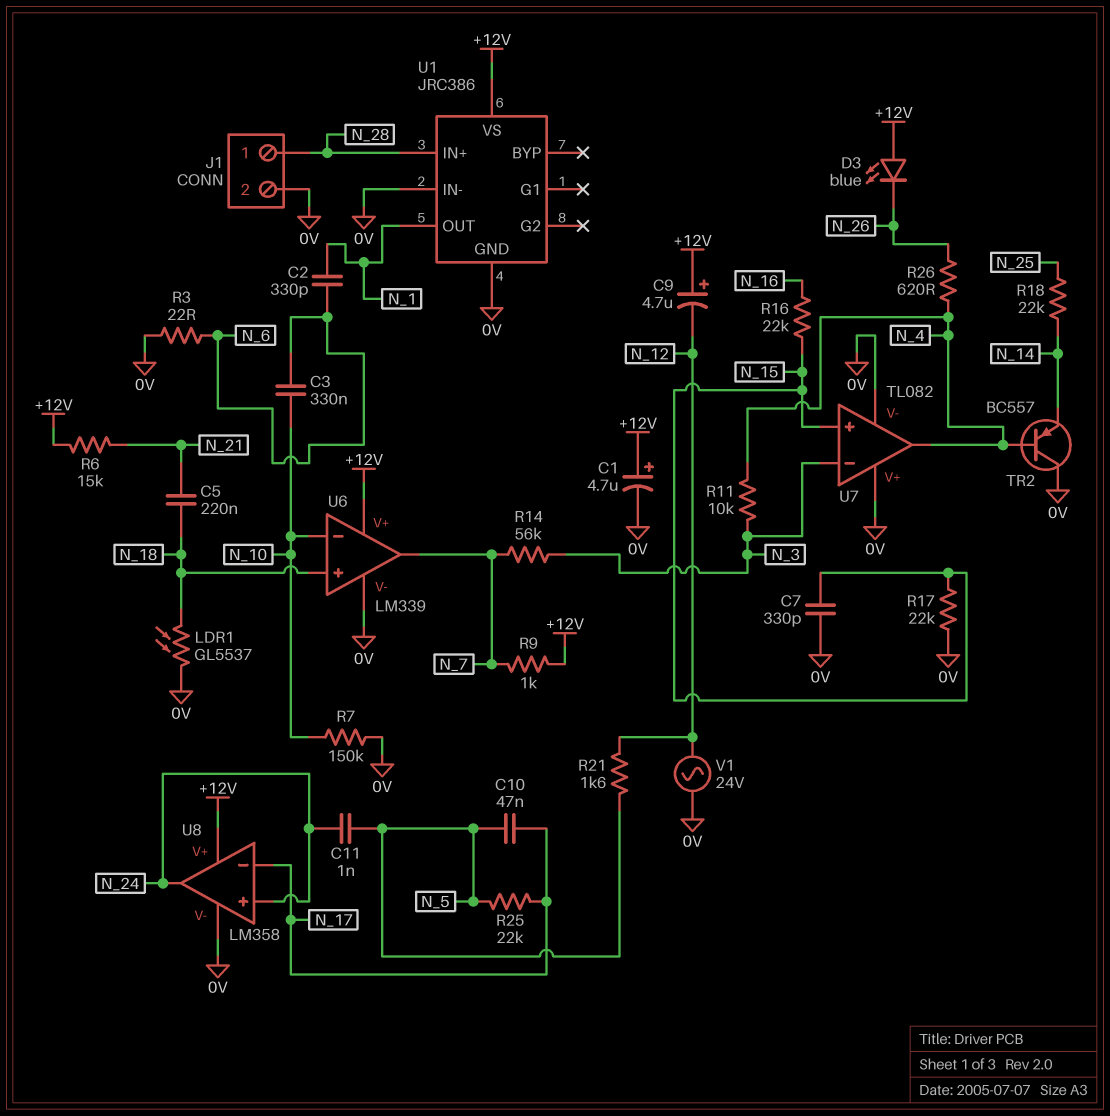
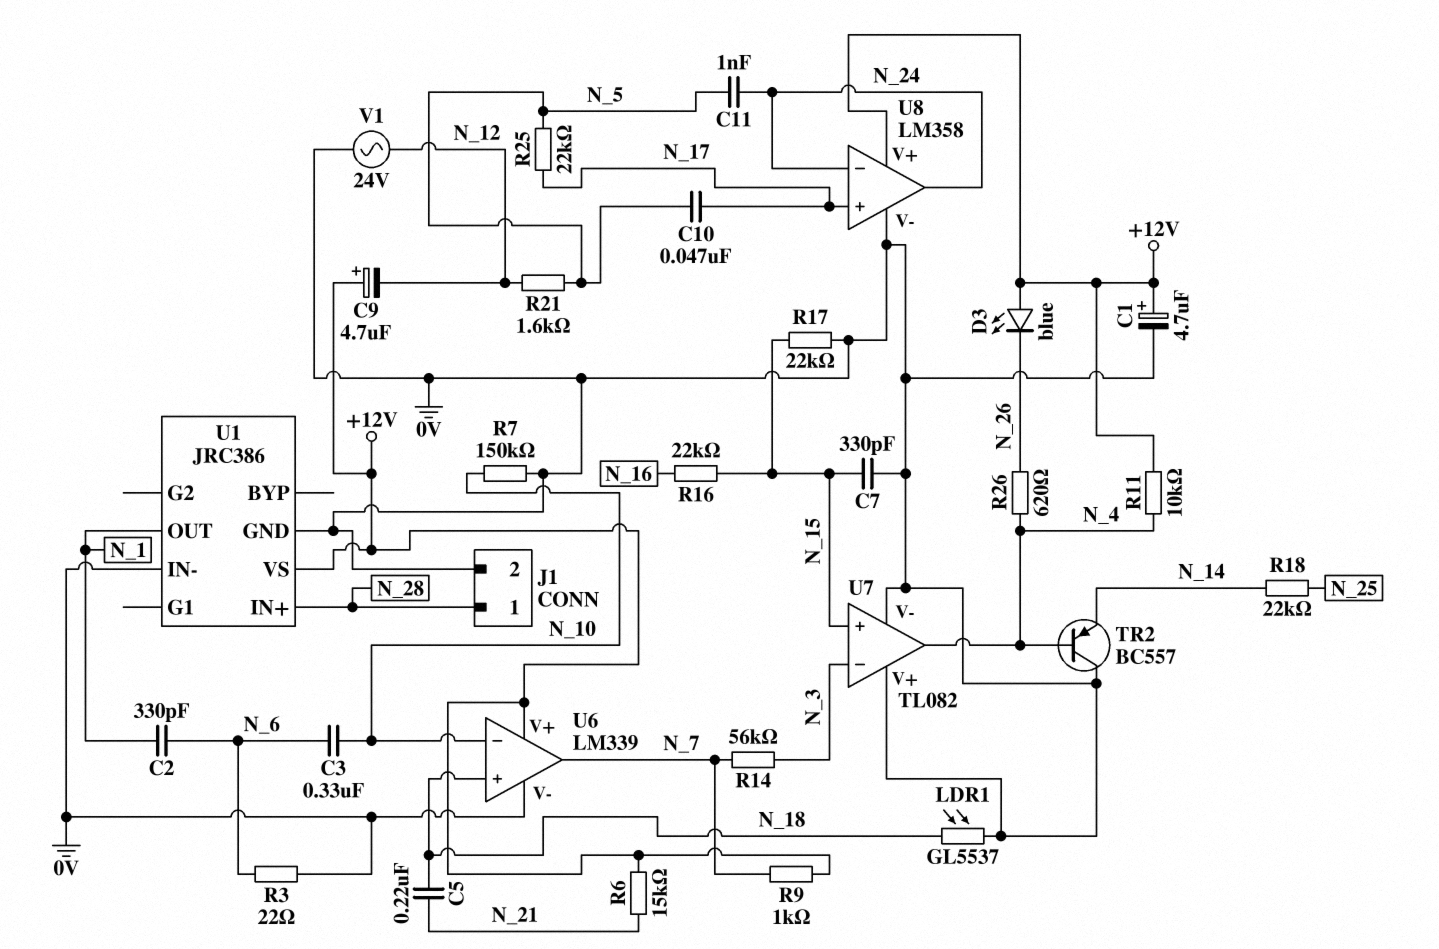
R11: 10k (N_3, N_4) -> 10k (+12V, N_4)
U8 pin in+: N_24 -> N_17
U8 pin in-: N_17 -> N_24

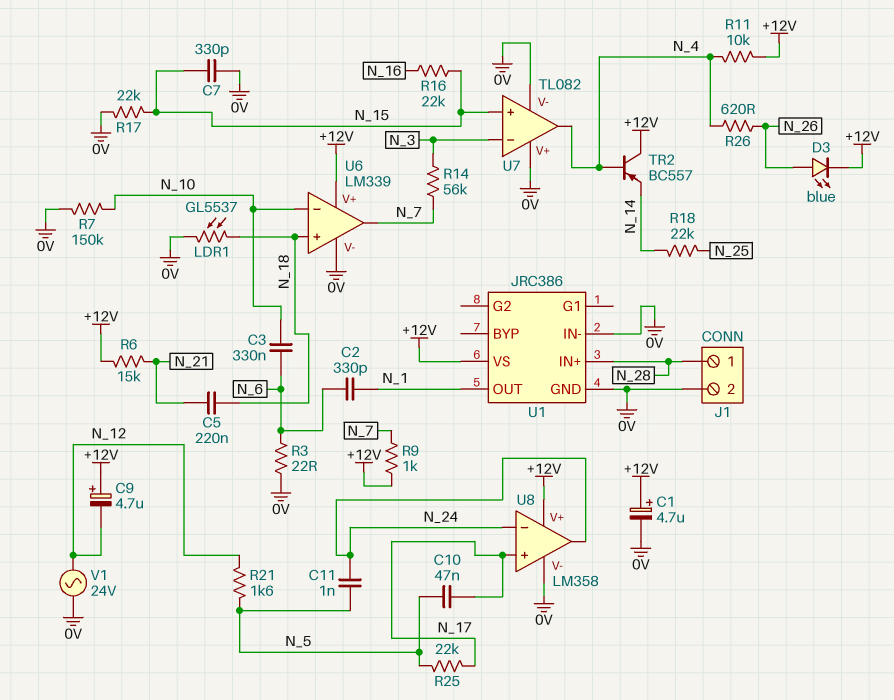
D3: LED blue (A +12V, K N_26) -> LED blue (A N_26, K +12V)
TR2: PNP BC557 (B N_4, C 0V, E N_14) -> PNP BC557 (B N_4, C +12V, E N_14)

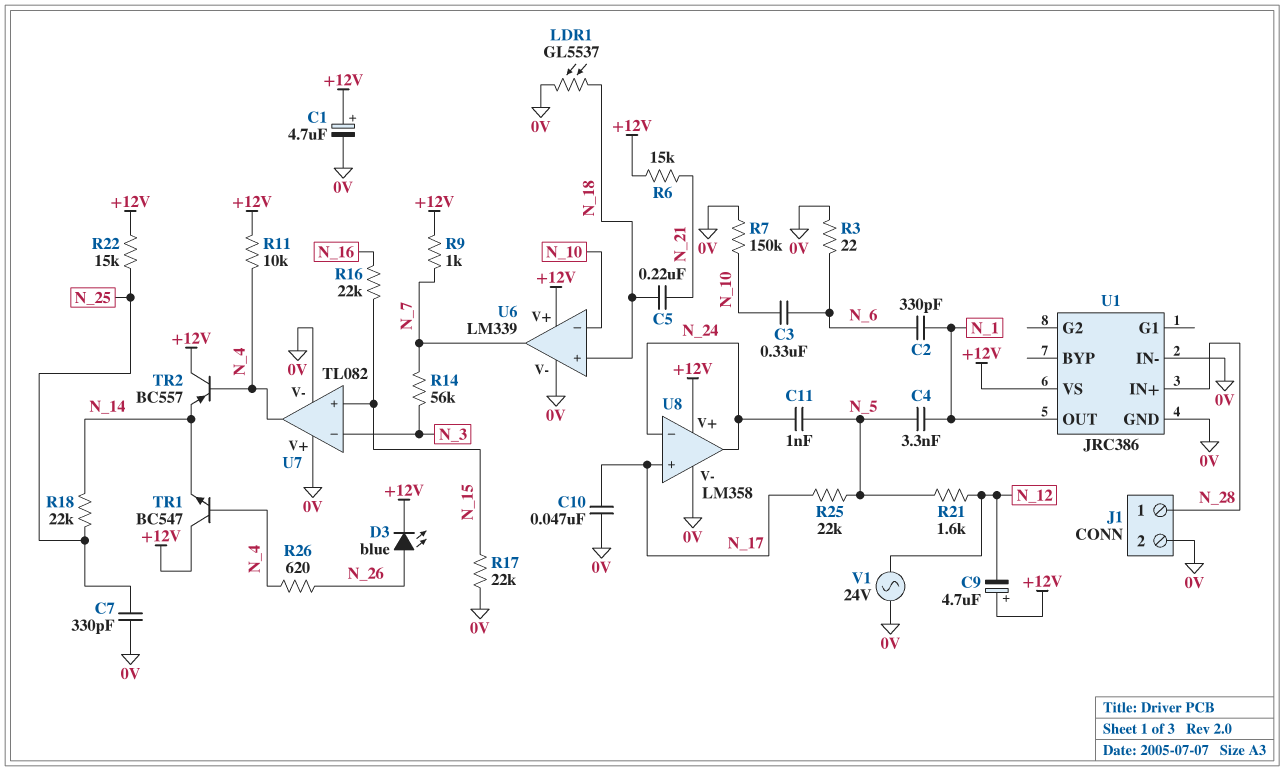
C4: none -> 3.3nF (N_1, N_5)
C7: 330pF (0V, N_15) -> 330pF (0V, N_25)
C10: 47nF (N_5, N_17) -> 47nF (0V, N_17)
R22: none -> 15k (+12V, N_25)
TR1: none -> NPN BC547 (B N_4, C +12V, E N_14)

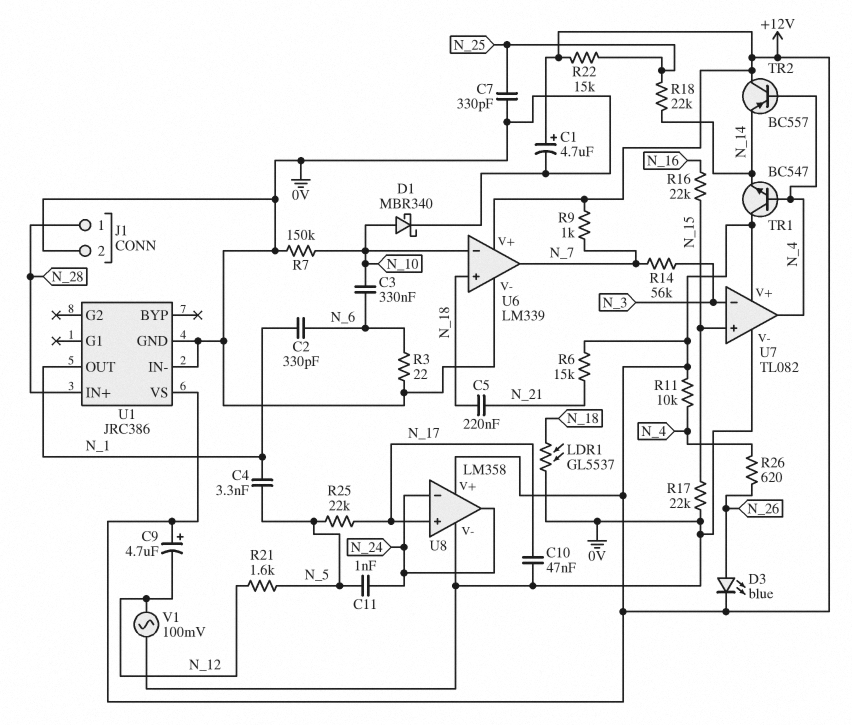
D1: none -> schottky MBR340 (A N_10, K 0V)
U7 pin V+: 0V -> +12V
V1: AC 24V (0V, N_12) -> AC 100mV (0V, N_12)

